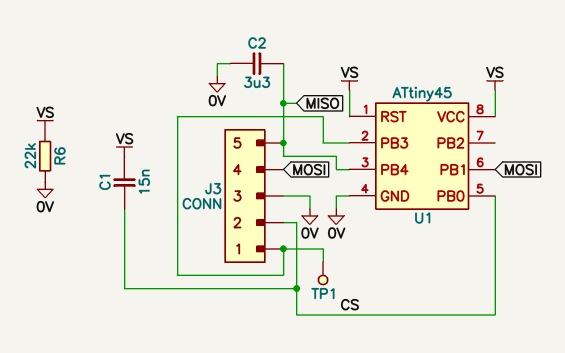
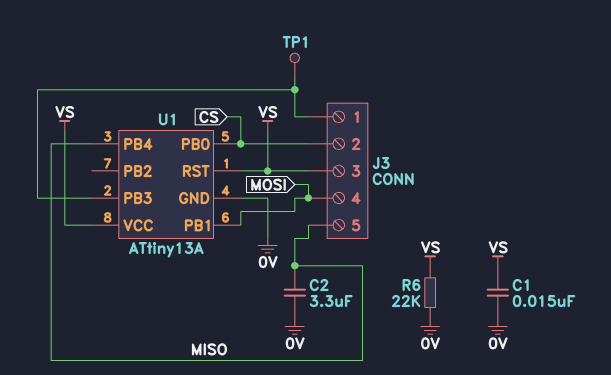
C1: 15nF (CS, VS) -> 15nF (0V, VS)
J3 pin 3: 0V -> VS
U1: ATtiny45 -> ATtiny13A

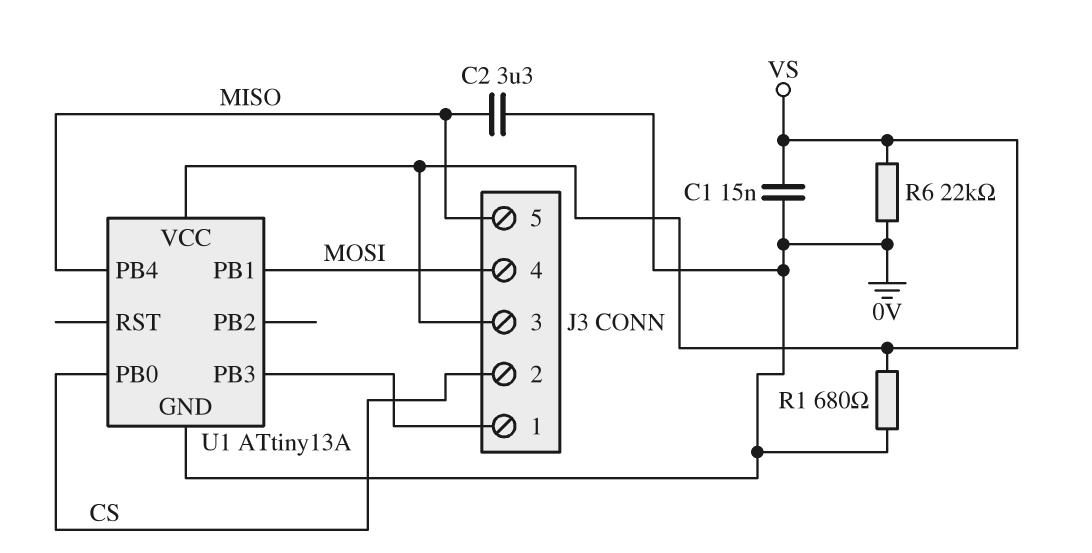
R1: none -> 680 (0V, VS)
TP1: test point (J3/1) -> none
U1 pin RST: VS -> none

